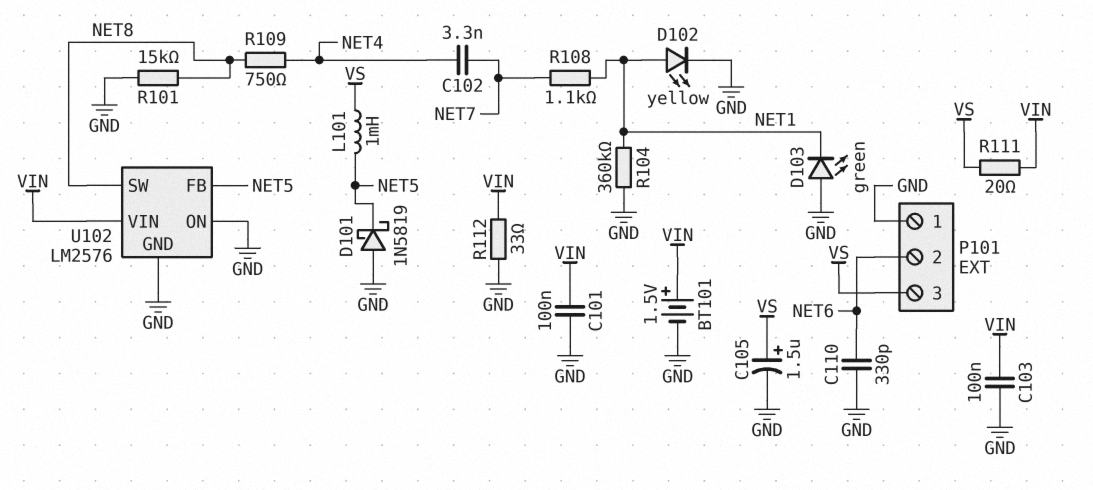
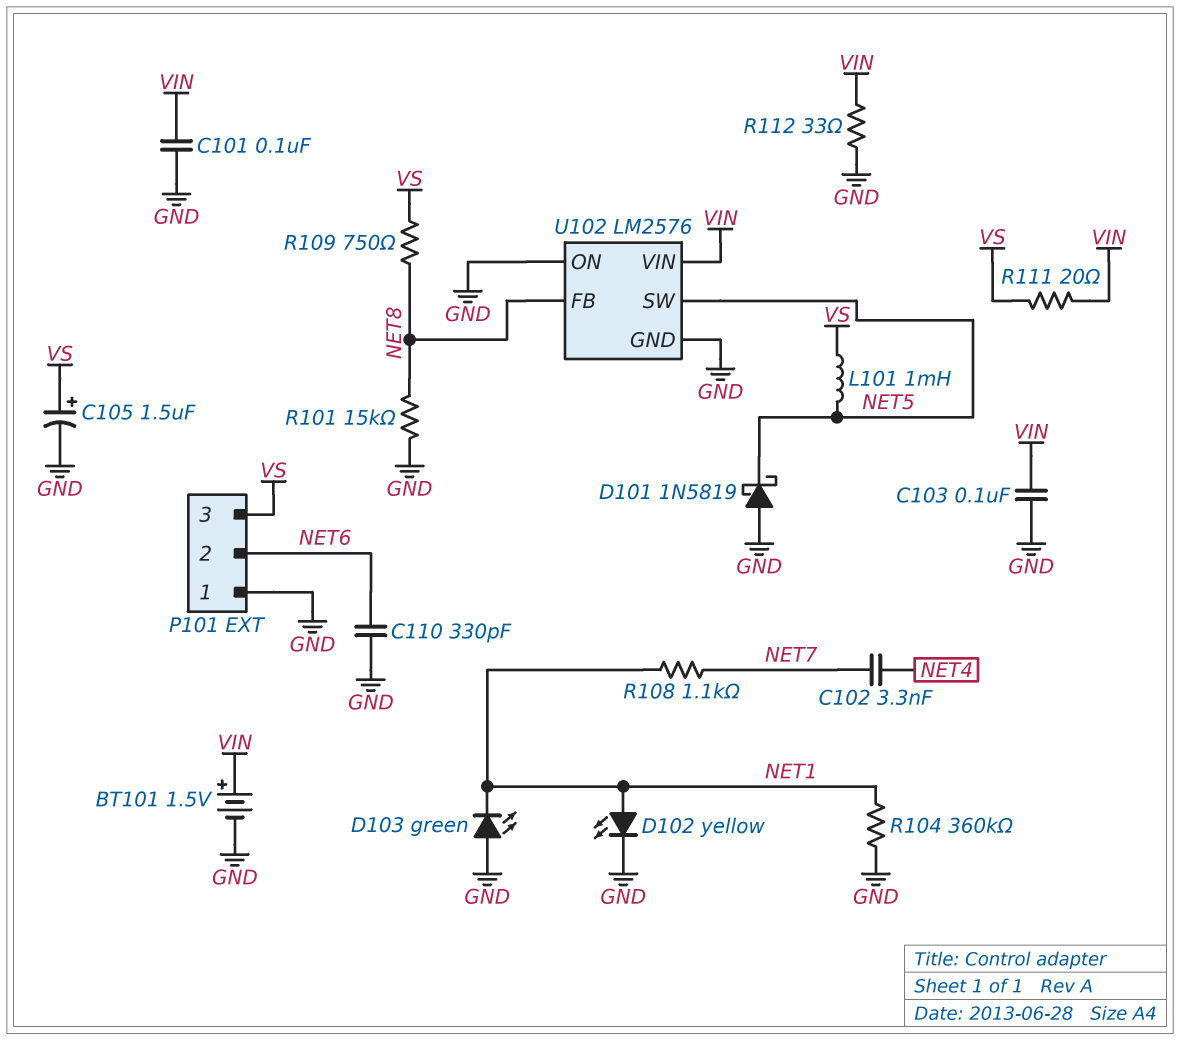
R109: 750 (NET4, NET8) -> 750 (NET8, VS)
U102 pin FB: NET5 -> NET8
U102 pin SW: NET8 -> NET5

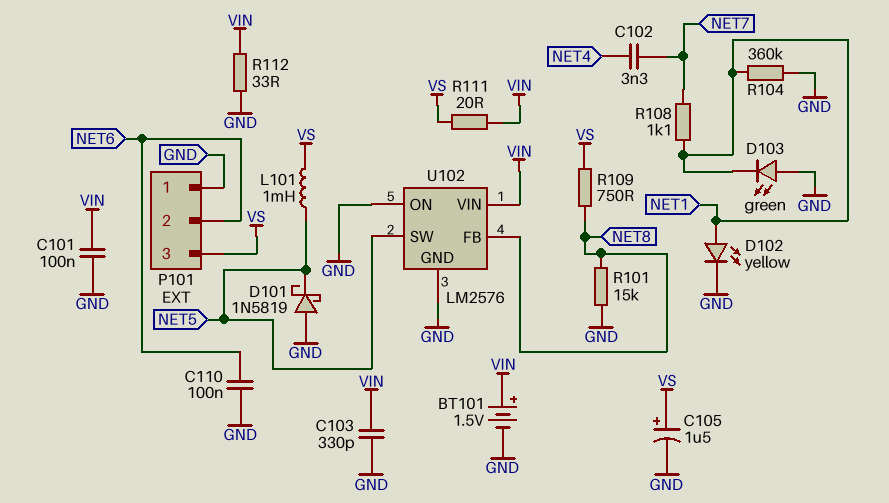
C103: 100nF (GND, VIN) -> 330pF (GND, VIN)
C110: 330pF (GND, NET6) -> 100nF (GND, NET6)

